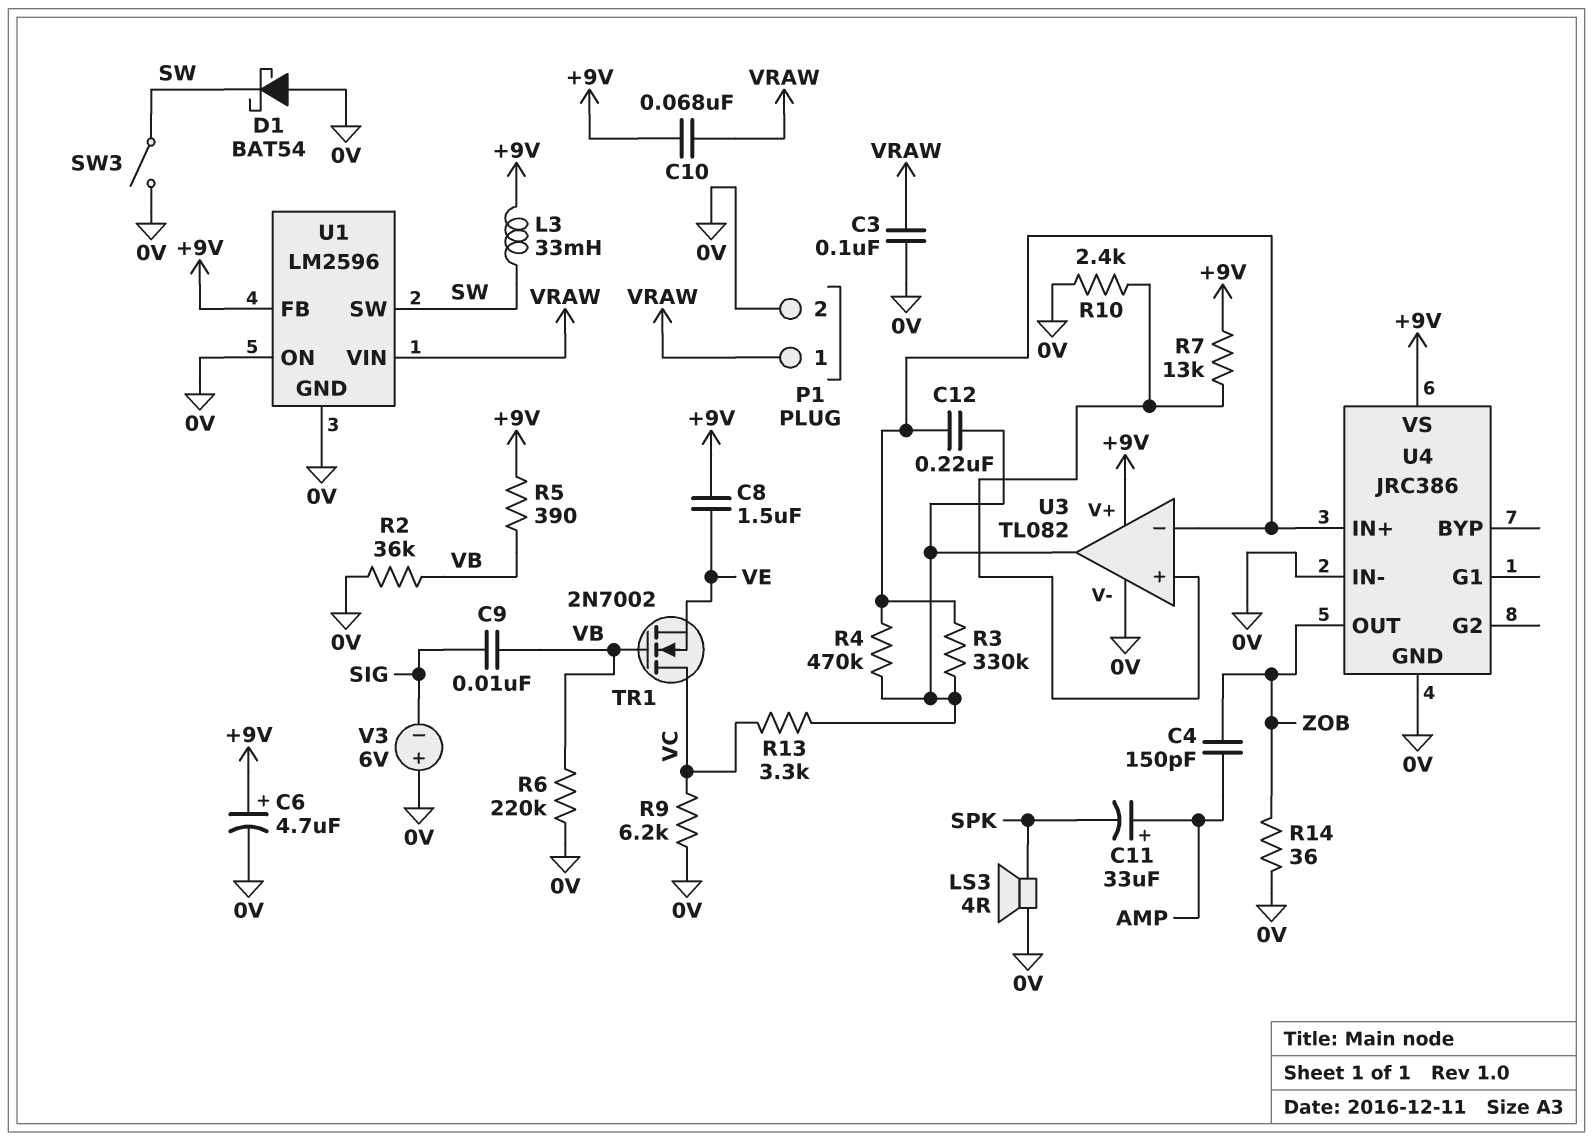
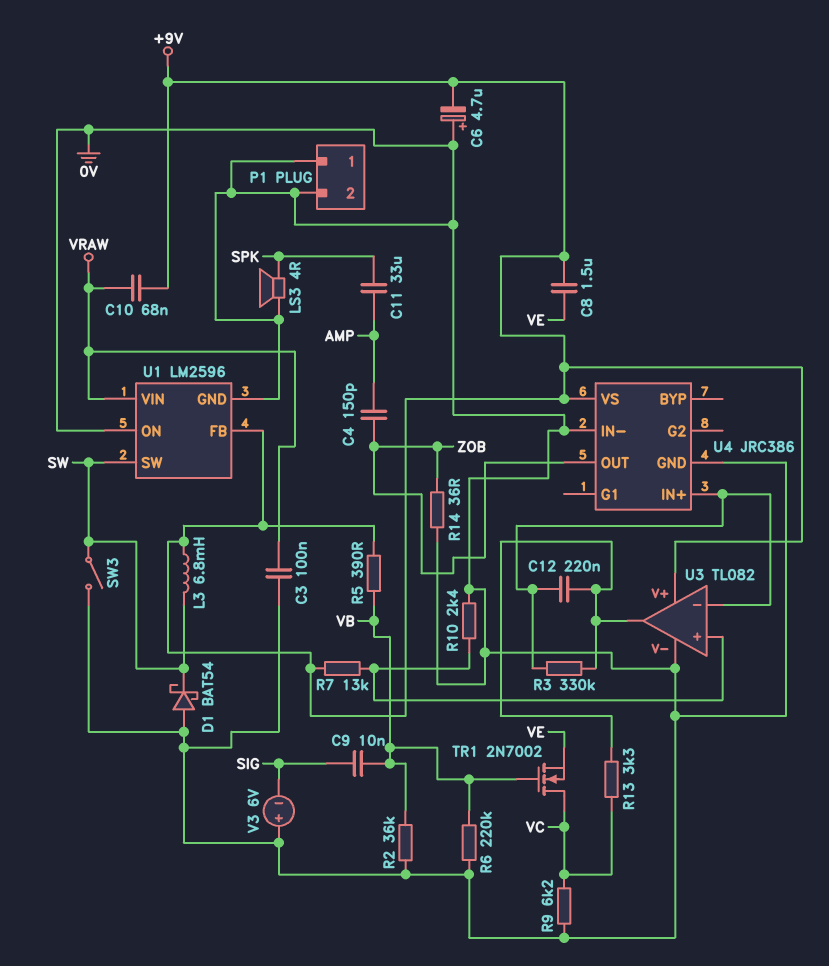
C6: 4.7uF (plus +9V, minus 0V) -> 4.7uF (plus 0V, minus +9V)
C11: 33uF (plus AMP, minus SPK) -> 33uF (AMP, SPK)
L3: 33mH (+9V, SW) -> 6.8mH (+9V, SW)
P1 pin 1: VRAW -> 0V
R4: 470k (U3/in-, U3/out) -> none

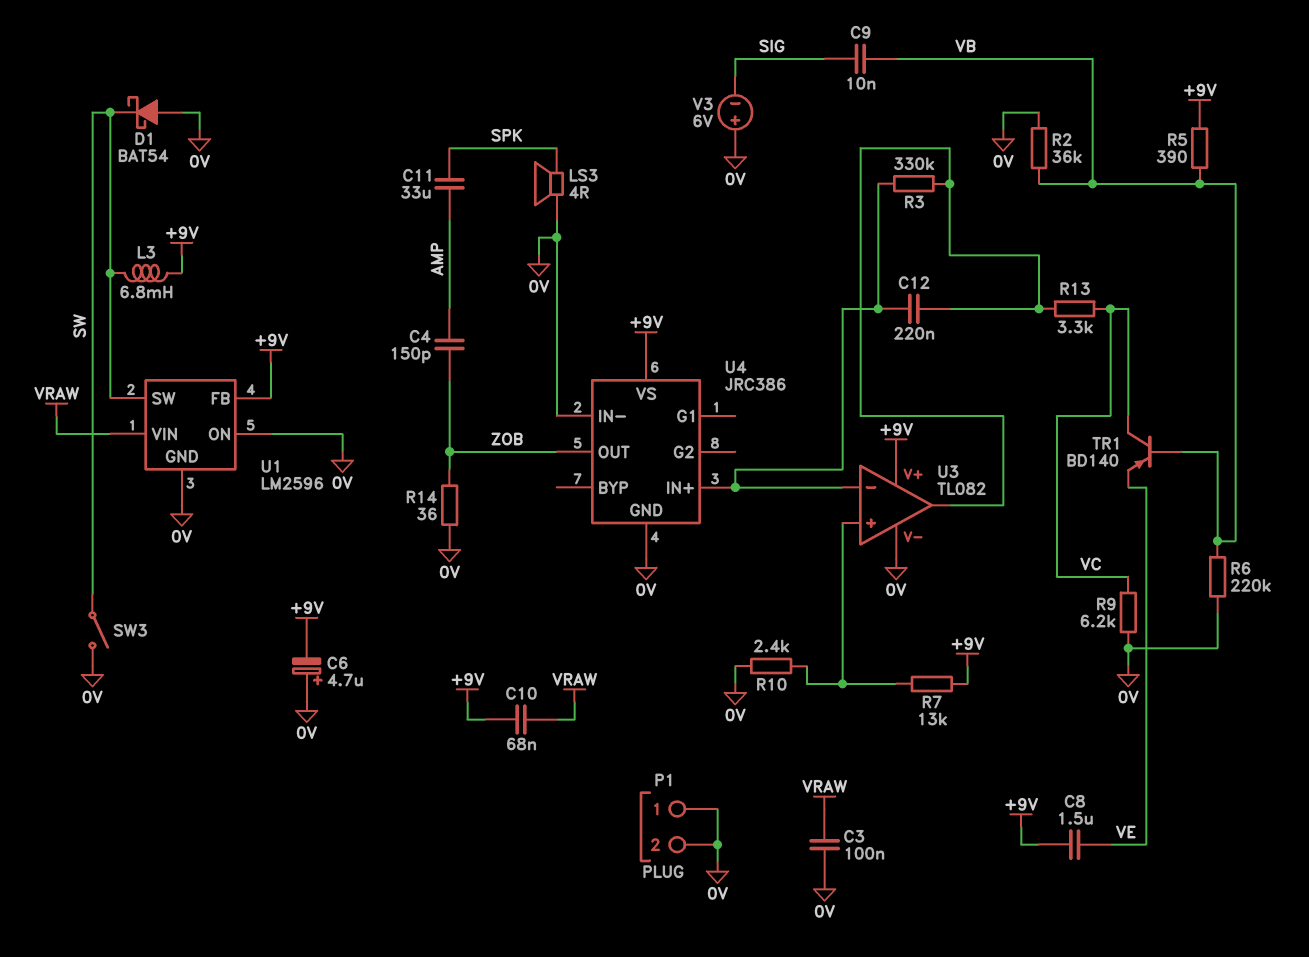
TR1: NMOS 2N7002 (G VB, D VC, S VE) -> PNP BD140 (B VB, C VC, E VE)

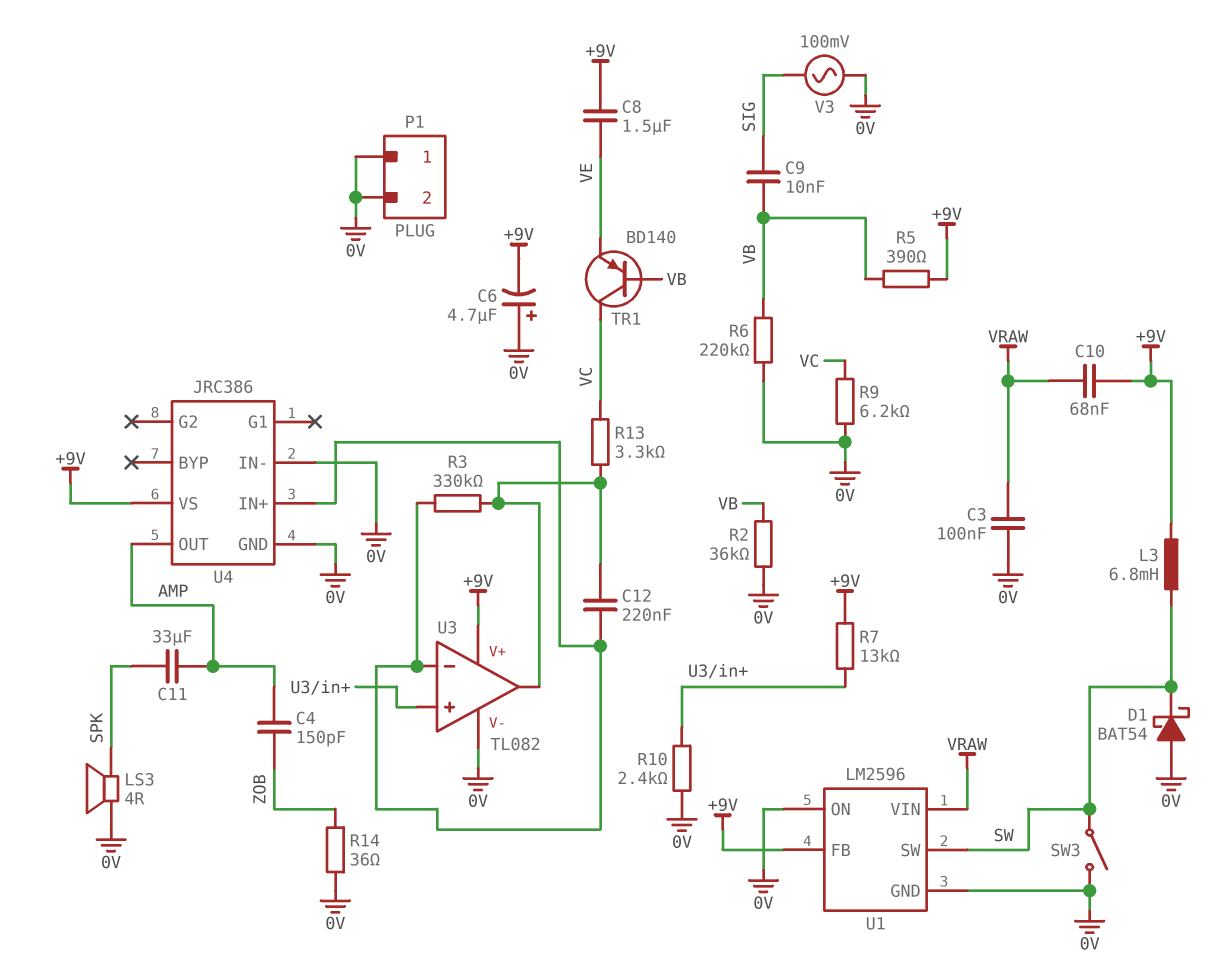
U4 pin OUT: ZOB -> AMP
V3: 6V (plus 0V, minus SIG) -> AC 100mV (0V, SIG)

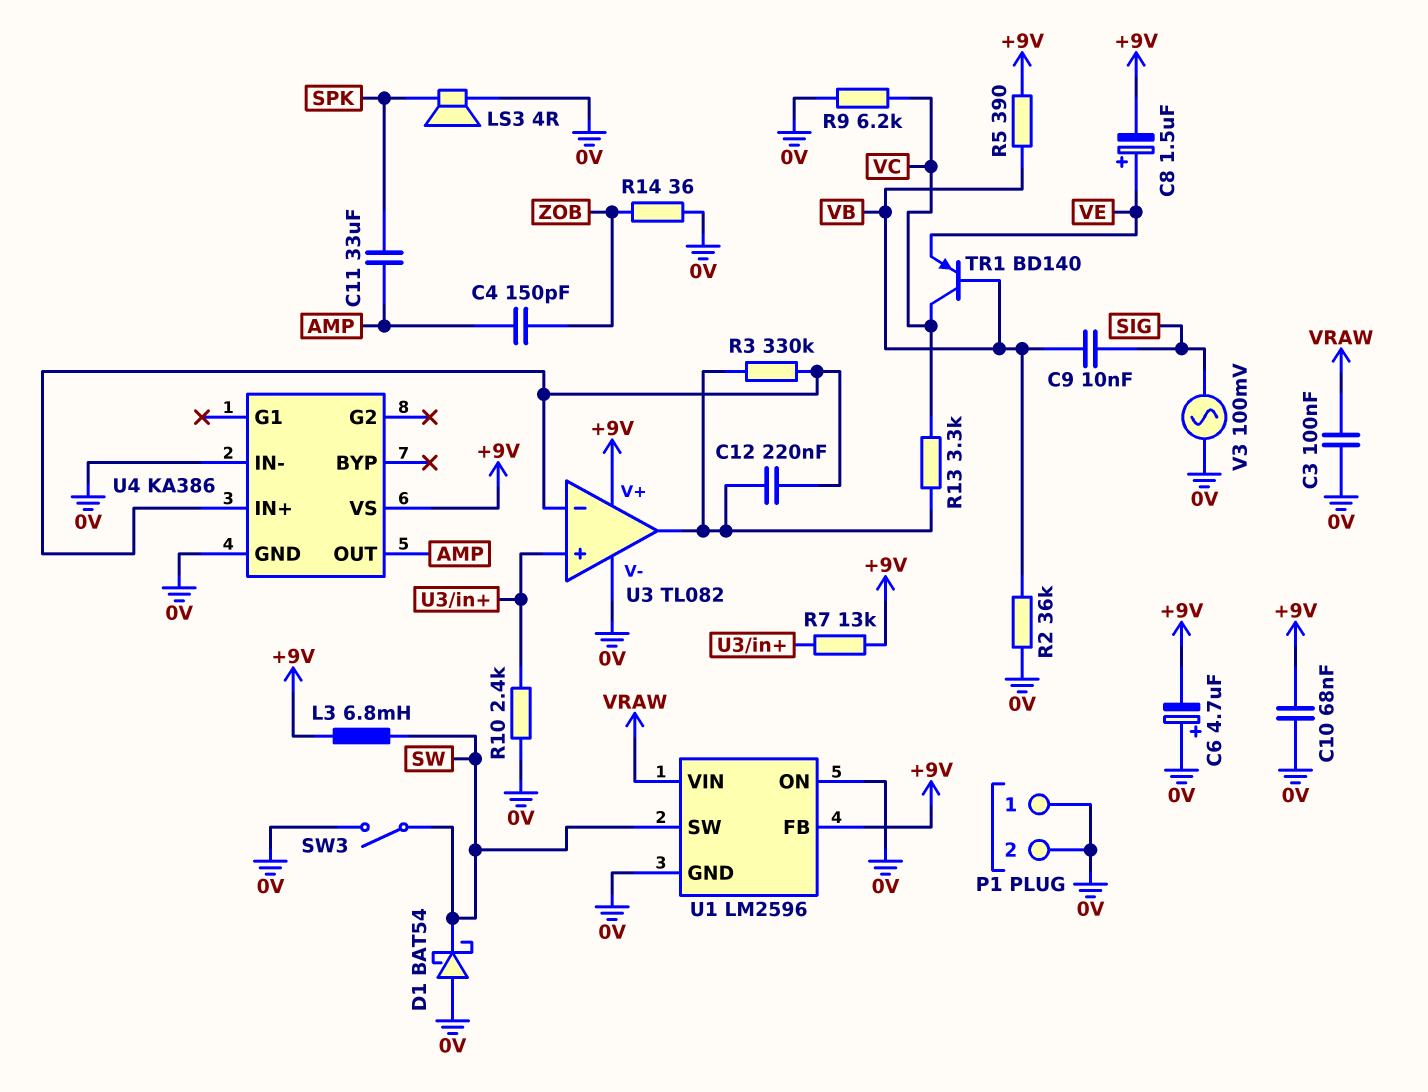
C8: 1.5uF (+9V, VE) -> 1.5uF (plus VE, minus +9V)
C10: 68nF (+9V, VRAW) -> 68nF (+9V, 0V)
R6: 220k (0V, VB) -> none
U4: JRC386 -> KA386

